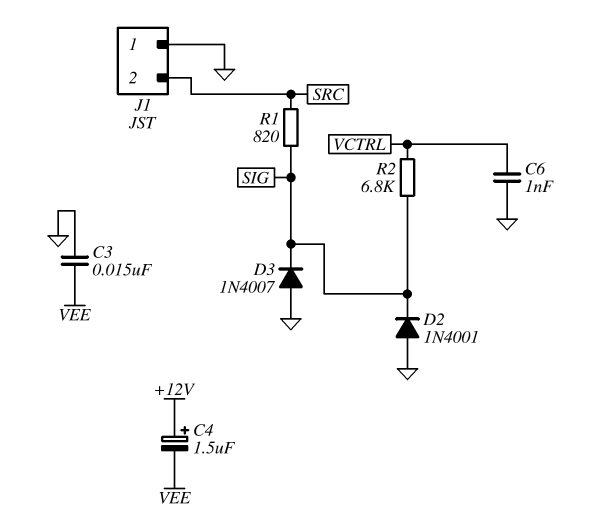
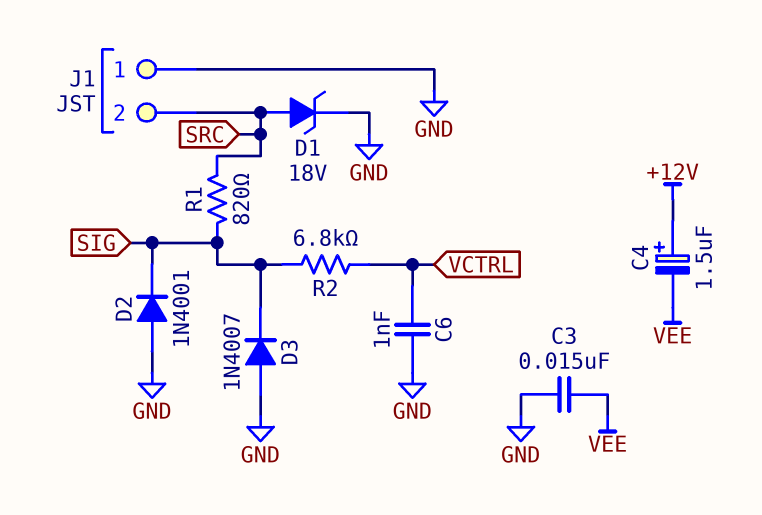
D1: none -> zener 18V (A SRC, K GND)

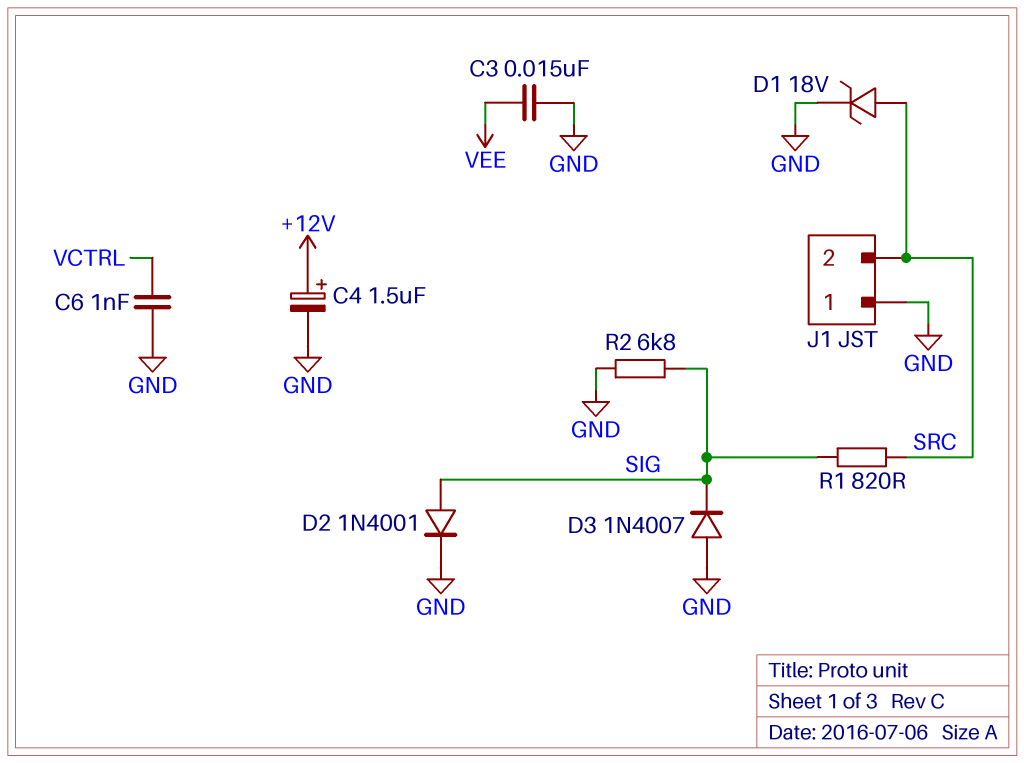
C4: 1.5uF (plus +12V, minus VEE) -> 1.5uF (plus +12V, minus GND)
D2: diode 1N4001 (A GND, K SIG) -> diode 1N4001 (A SIG, K GND)
R2: 6.8k (SIG, VCTRL) -> 6.8k (GND, SIG)

